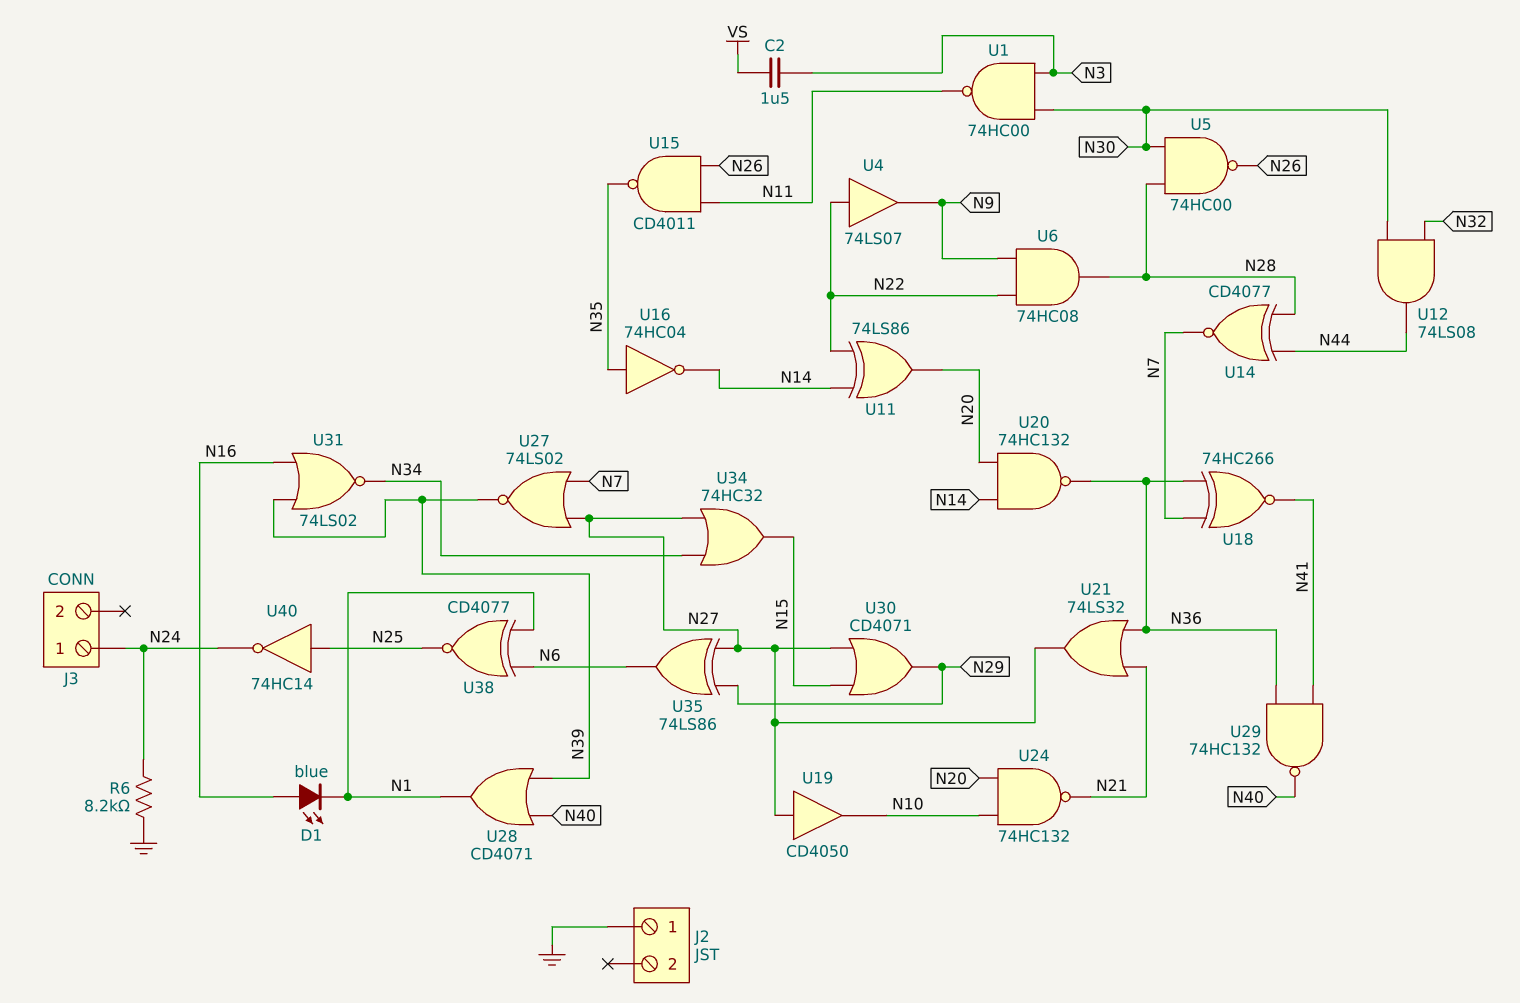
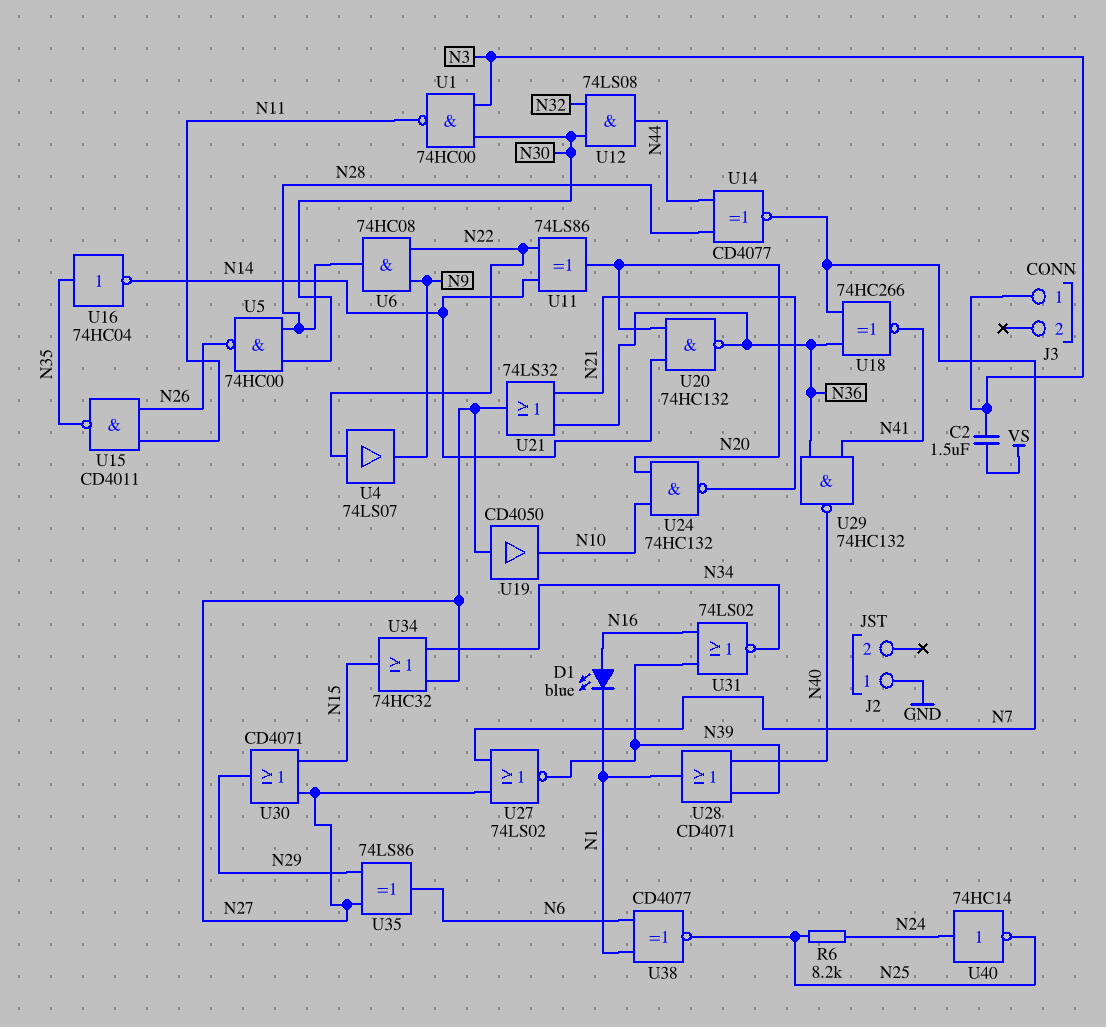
J3 pin 1: N24 -> N3
R6: 8.2k (GND, N24) -> 8.2k (N24, N25)
U40: NOT 74HC14 (in N25, out N24) -> NOT 74HC14 (in N24, out N25)

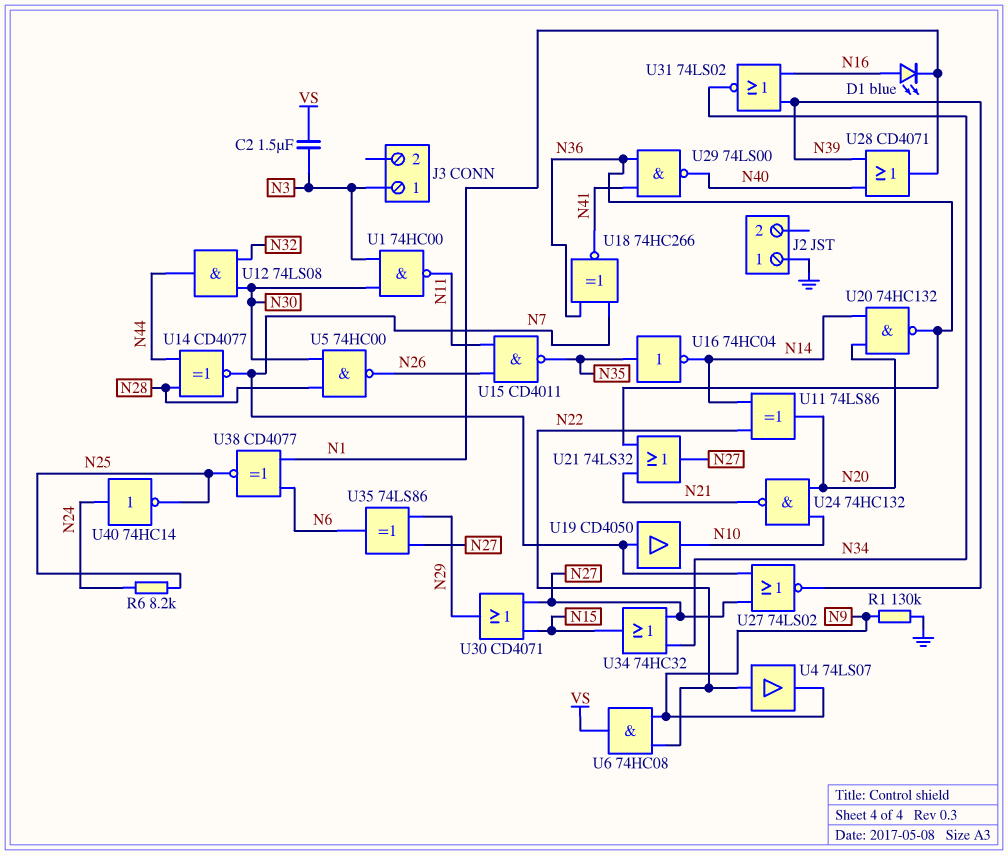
R1: none -> 130k (GND, N9)
U6: AND 74HC08 (in N9, in N22, out N28) -> AND 74HC08 (in N9, in N22, out VS)
U19: buffer CD4050 (in N27, out N10) -> buffer CD4050 (in N7, out N10)
U29: NAND 74HC132 (in N36, in N41, out N40) -> NAND 74LS00 (in N36, in N41, out N40)

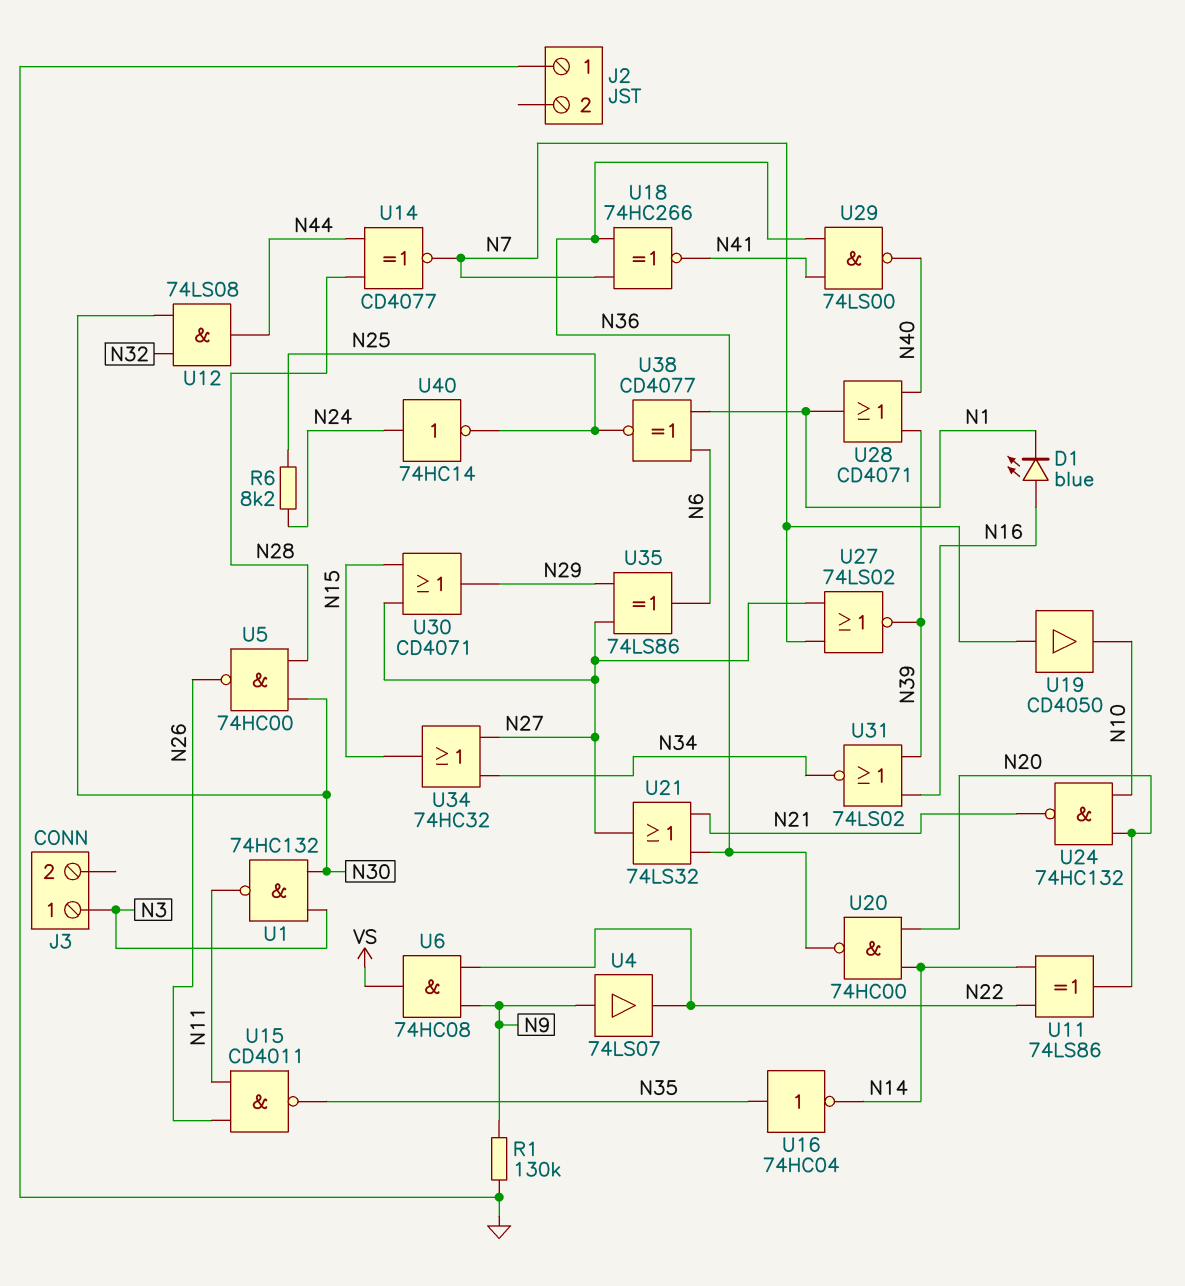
C2: 1.5uF (N3, VS) -> none
U1: NAND 74HC00 (in N3, in N30, out N11) -> NAND 74HC132 (in N3, in N30, out N11)
U4: buffer 74LS07 (in N22, out N9) -> buffer 74LS07 (in N9, out N22)
U20: NAND 74HC132 (in N14, in N20, out N36) -> NAND 74HC00 (in N14, in N20, out N36)

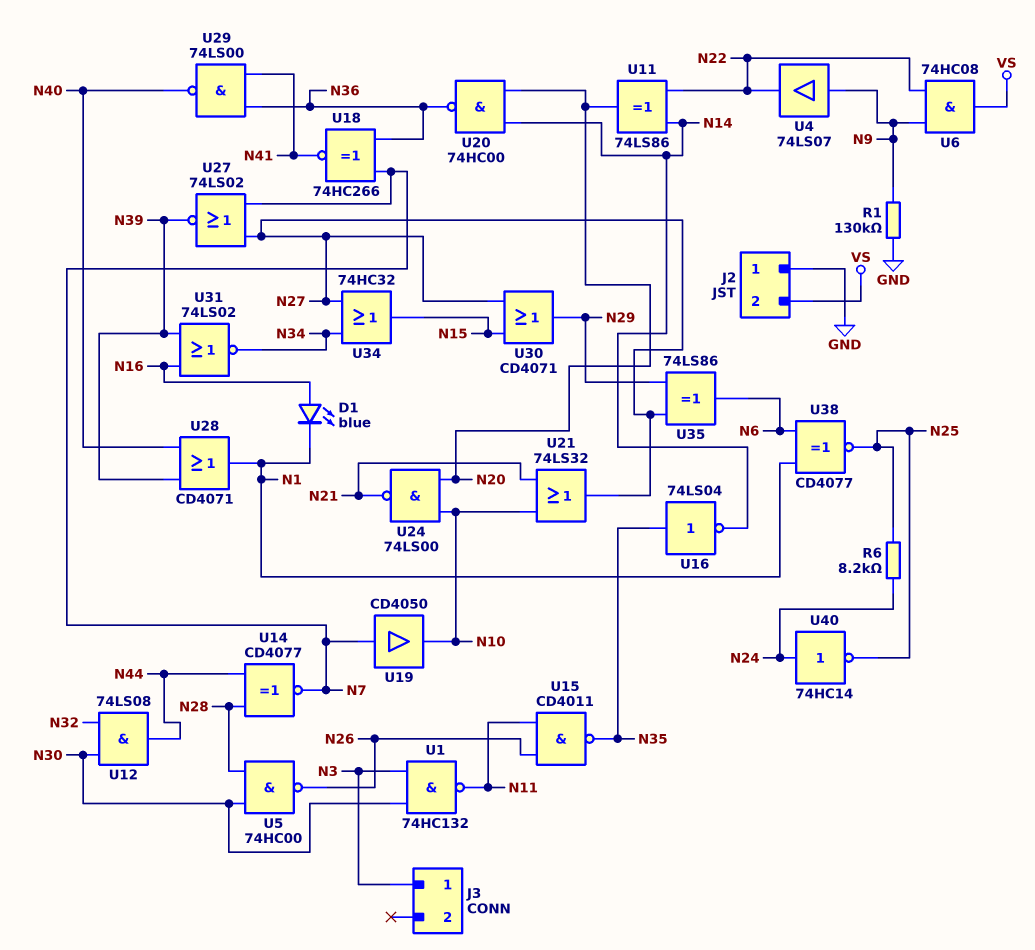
J2 pin 2: none -> VS
U16: NOT 74HC04 (in N35, out N14) -> NOT 74LS04 (in N35, out N14)
U21: OR 74LS32 (in N21, in N36, out N27) -> OR 74LS32 (in N10, in N21, out N27)
U24: NAND 74HC132 (in N10, in N20, out N21) -> NAND 74LS00 (in N10, in N20, out N21)

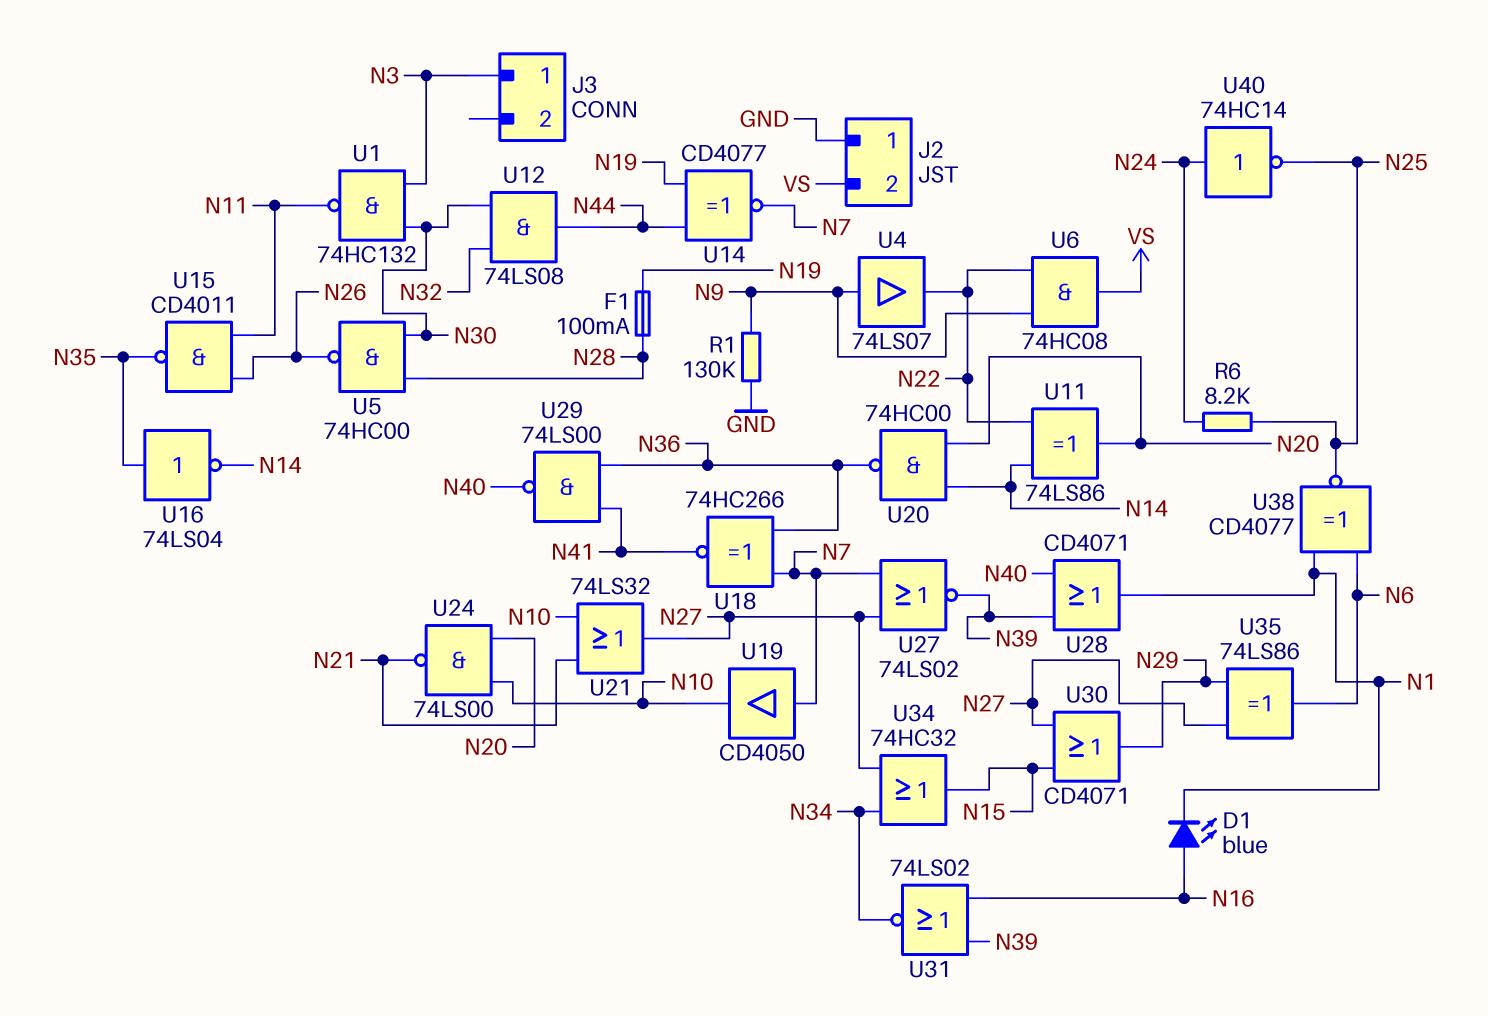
F1: none -> 100mA (N19, N28)
U14: XNOR CD4077 (in N28, in N44, out N7) -> XNOR CD4077 (in N19, in N44, out N7)

